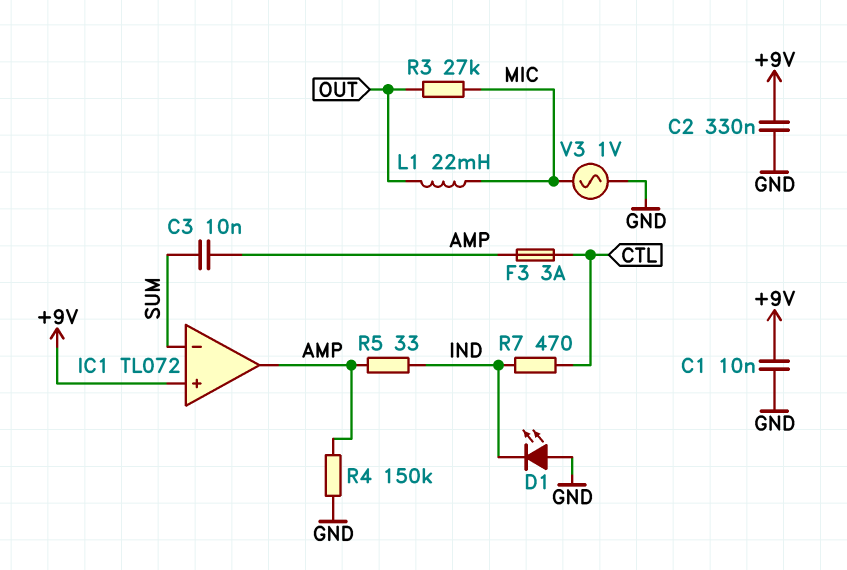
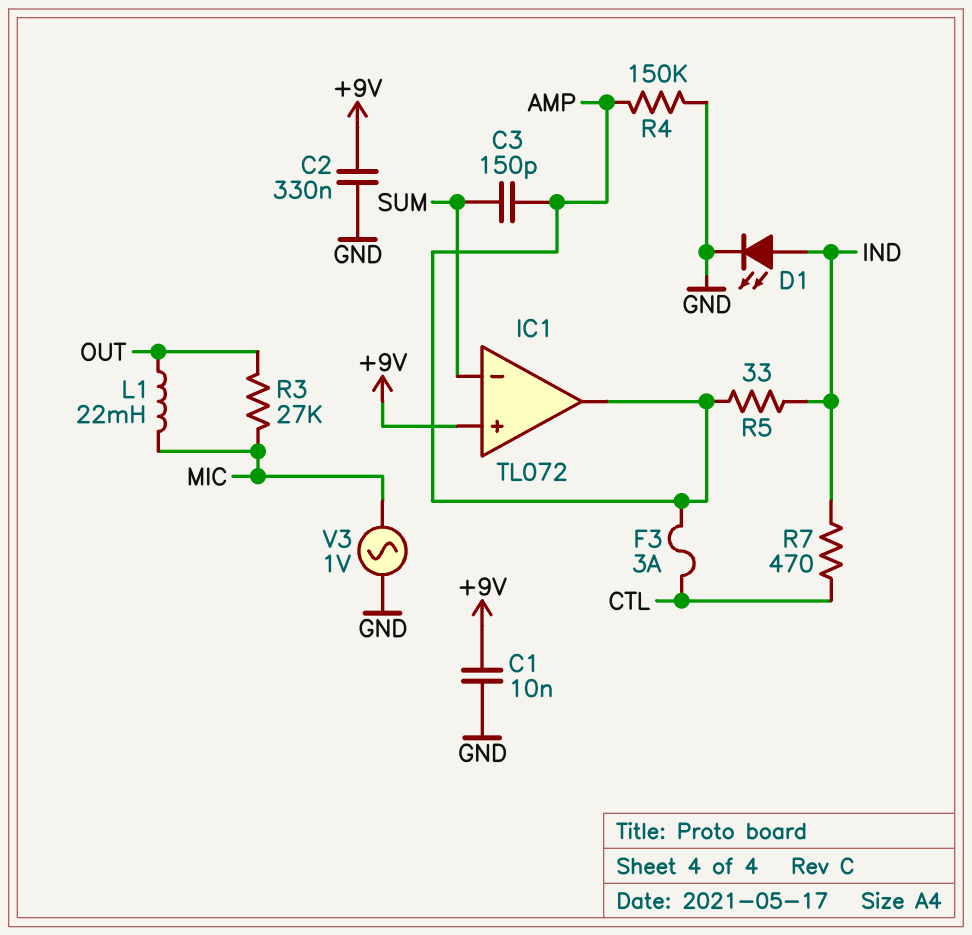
C3: 10nF (AMP, SUM) -> 150pF (AMP, SUM)
D1: LED (A GND, K IND) -> LED (A IND, K GND)

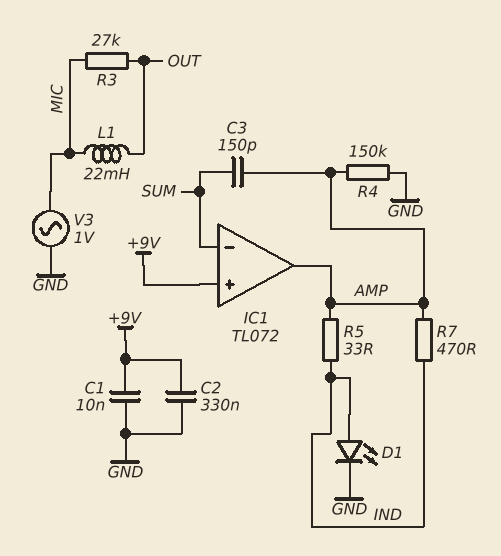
F3: 3A (AMP, CTL) -> none
R7: 470 (CTL, IND) -> 470 (AMP, IND)

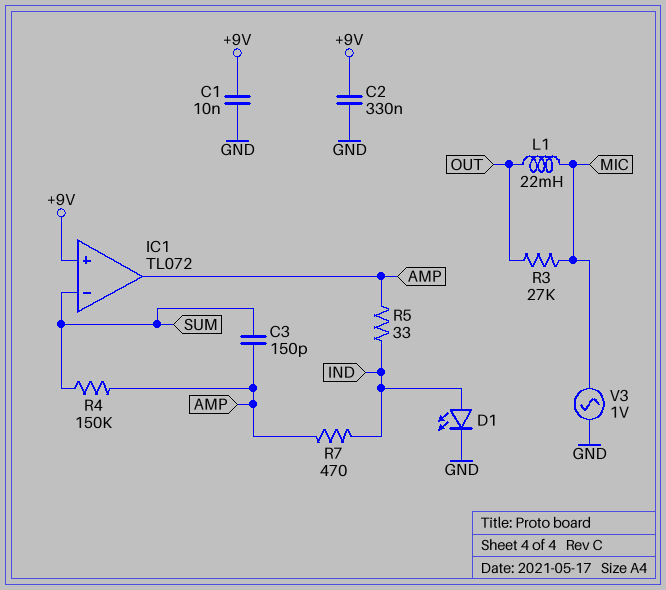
R4: 150k (AMP, GND) -> 150k (AMP, SUM)

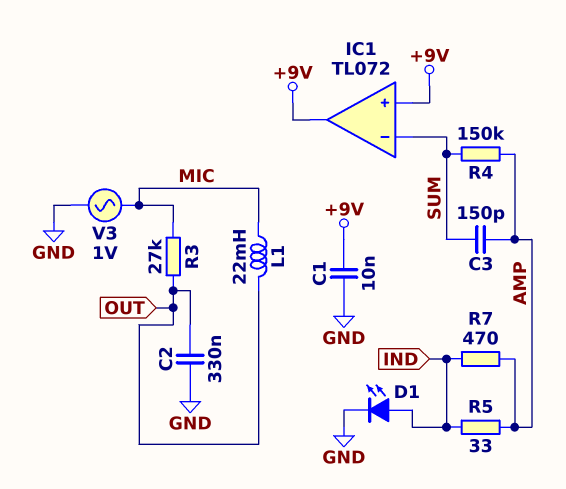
C2: 330nF (+9V, GND) -> 330nF (GND, OUT)
IC1 pin out: AMP -> +9V

